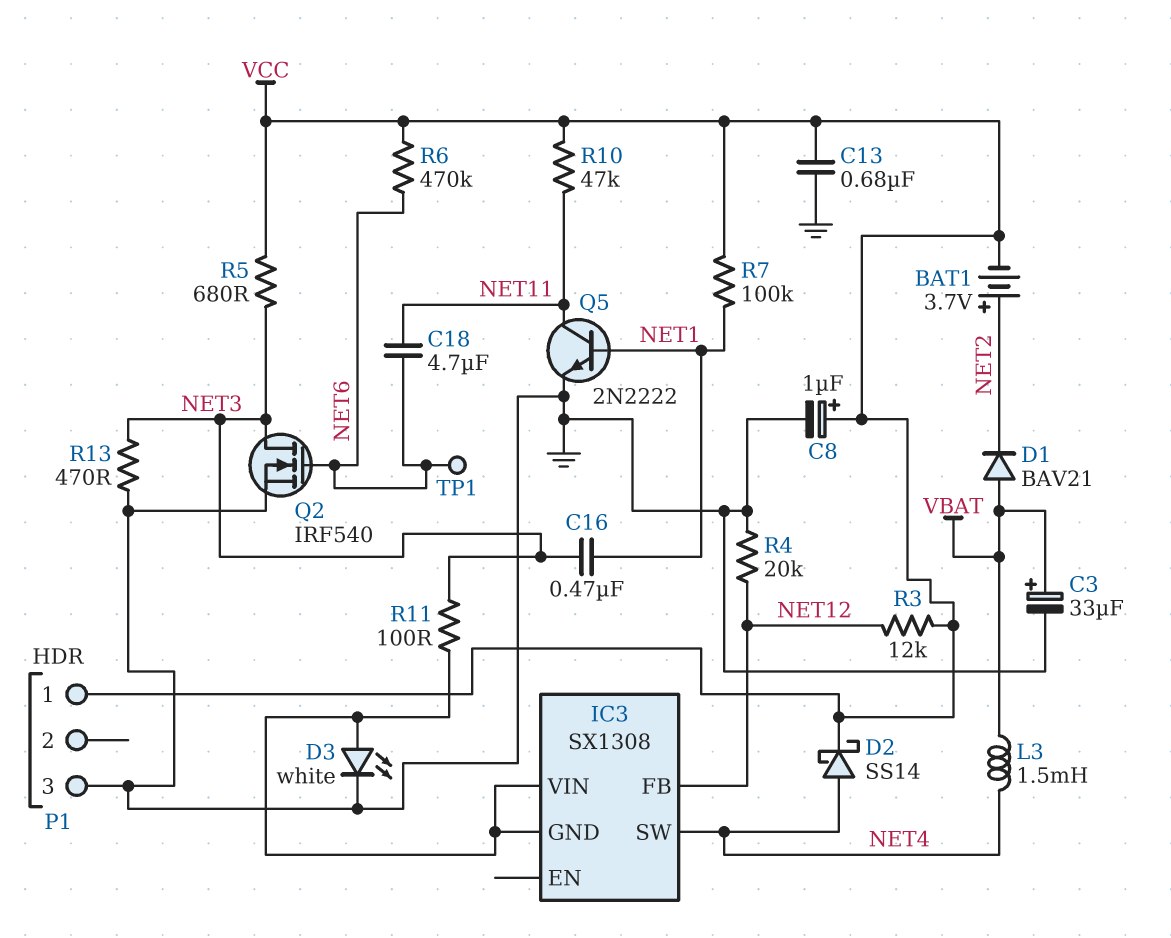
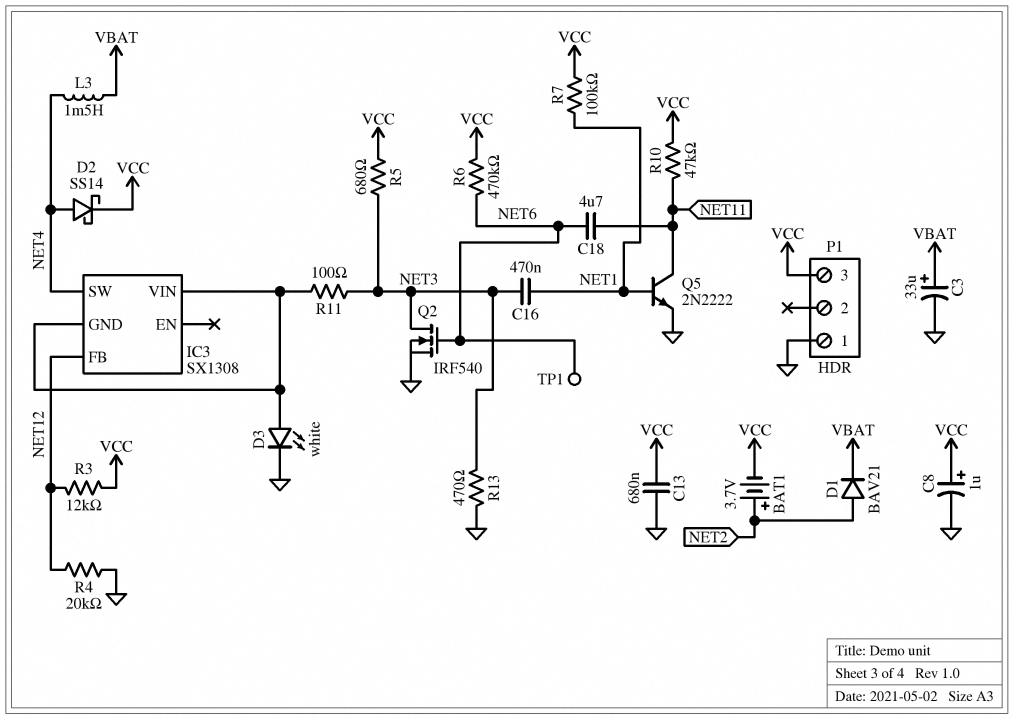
D1: diode BAV21 (A VBAT, K NET2) -> diode BAV21 (A NET2, K VBAT)
P1 pin 1: VCC -> GND
P1 pin 3: GND -> VCC

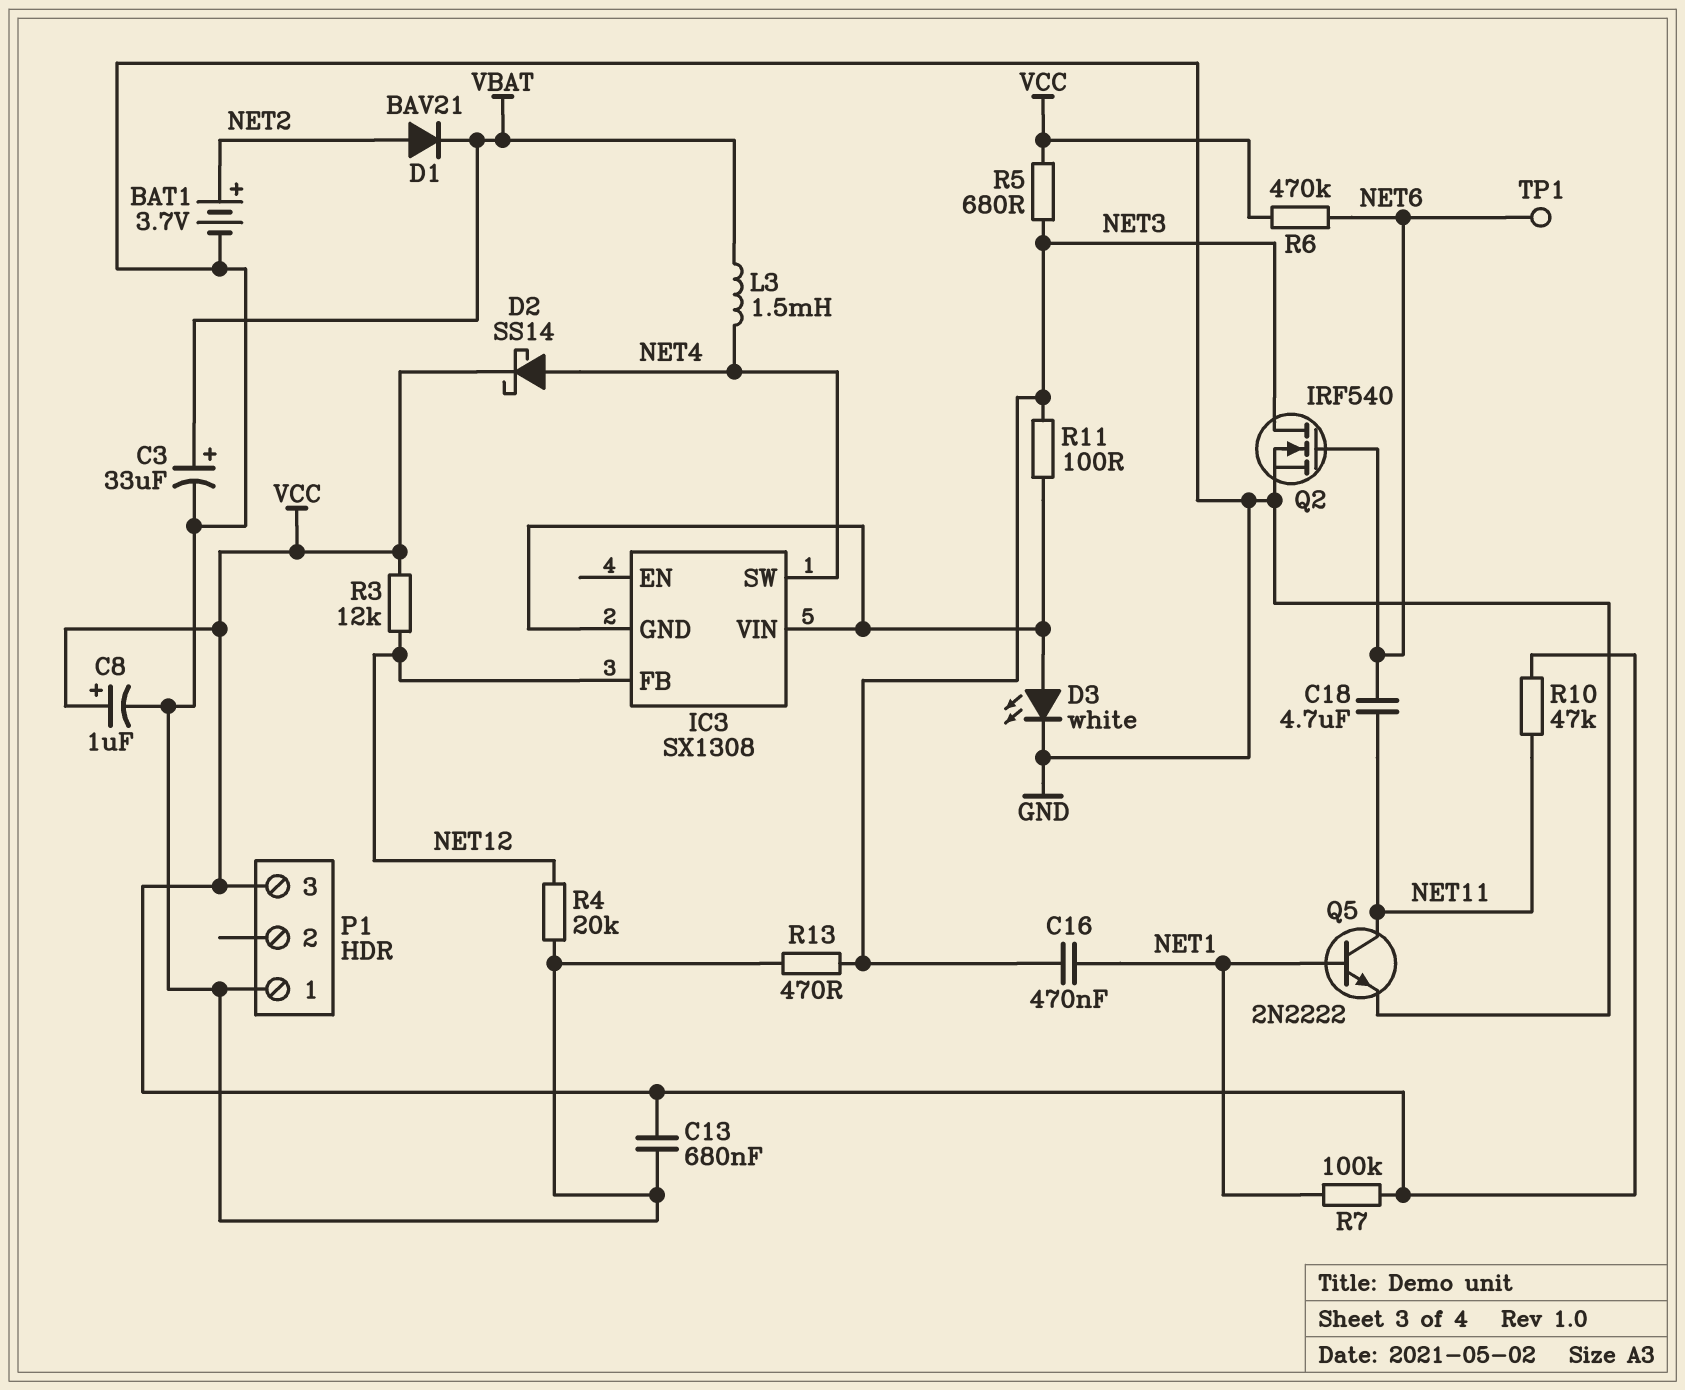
BAT1: 3.7V (plus NET2, minus VCC) -> 3.7V (plus NET2, minus GND)

